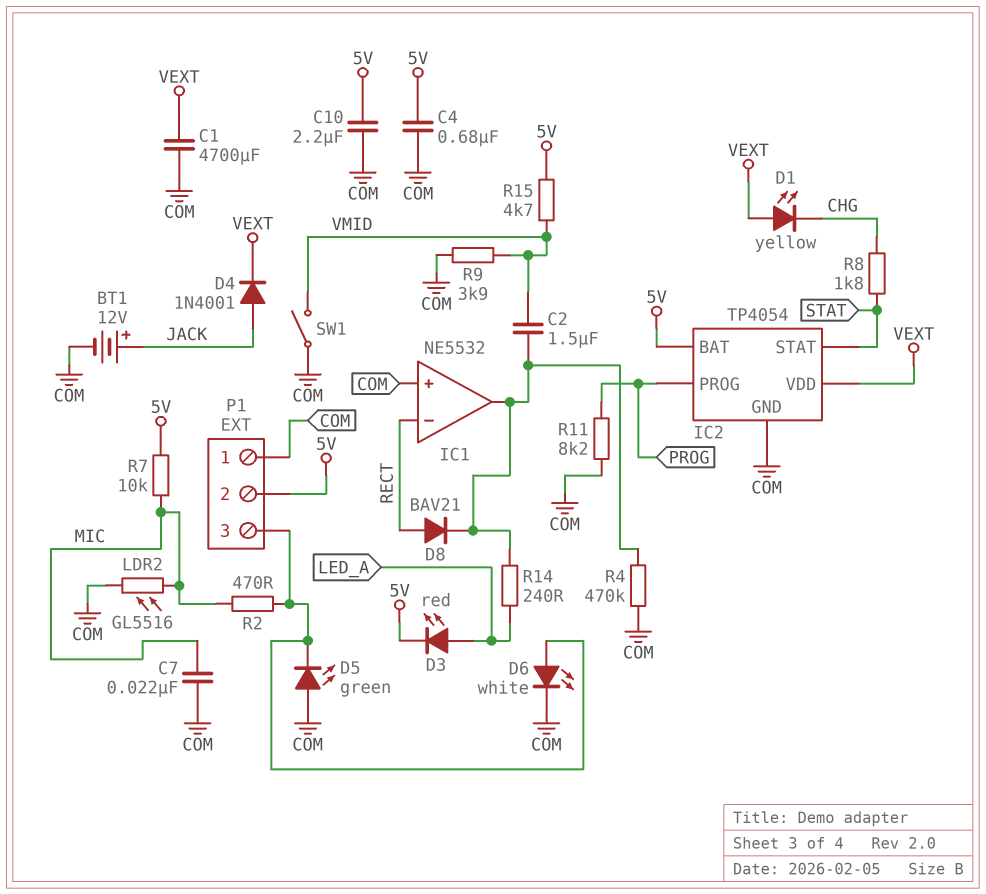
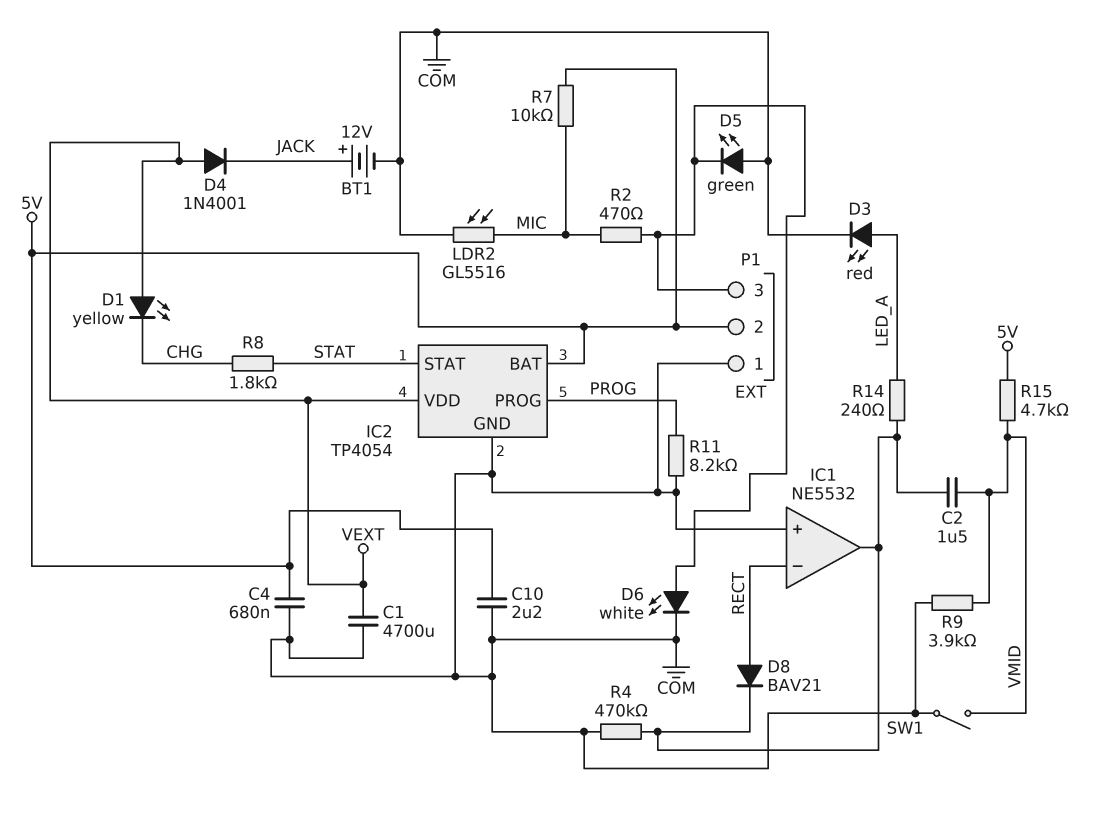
C7: 22nF (COM, MIC) -> none
D3: LED red (A LED_A, K 5V) -> LED red (A LED_A, K COM)
D4: diode 1N4001 (A JACK, K VEXT) -> diode 1N4001 (A VEXT, K JACK)

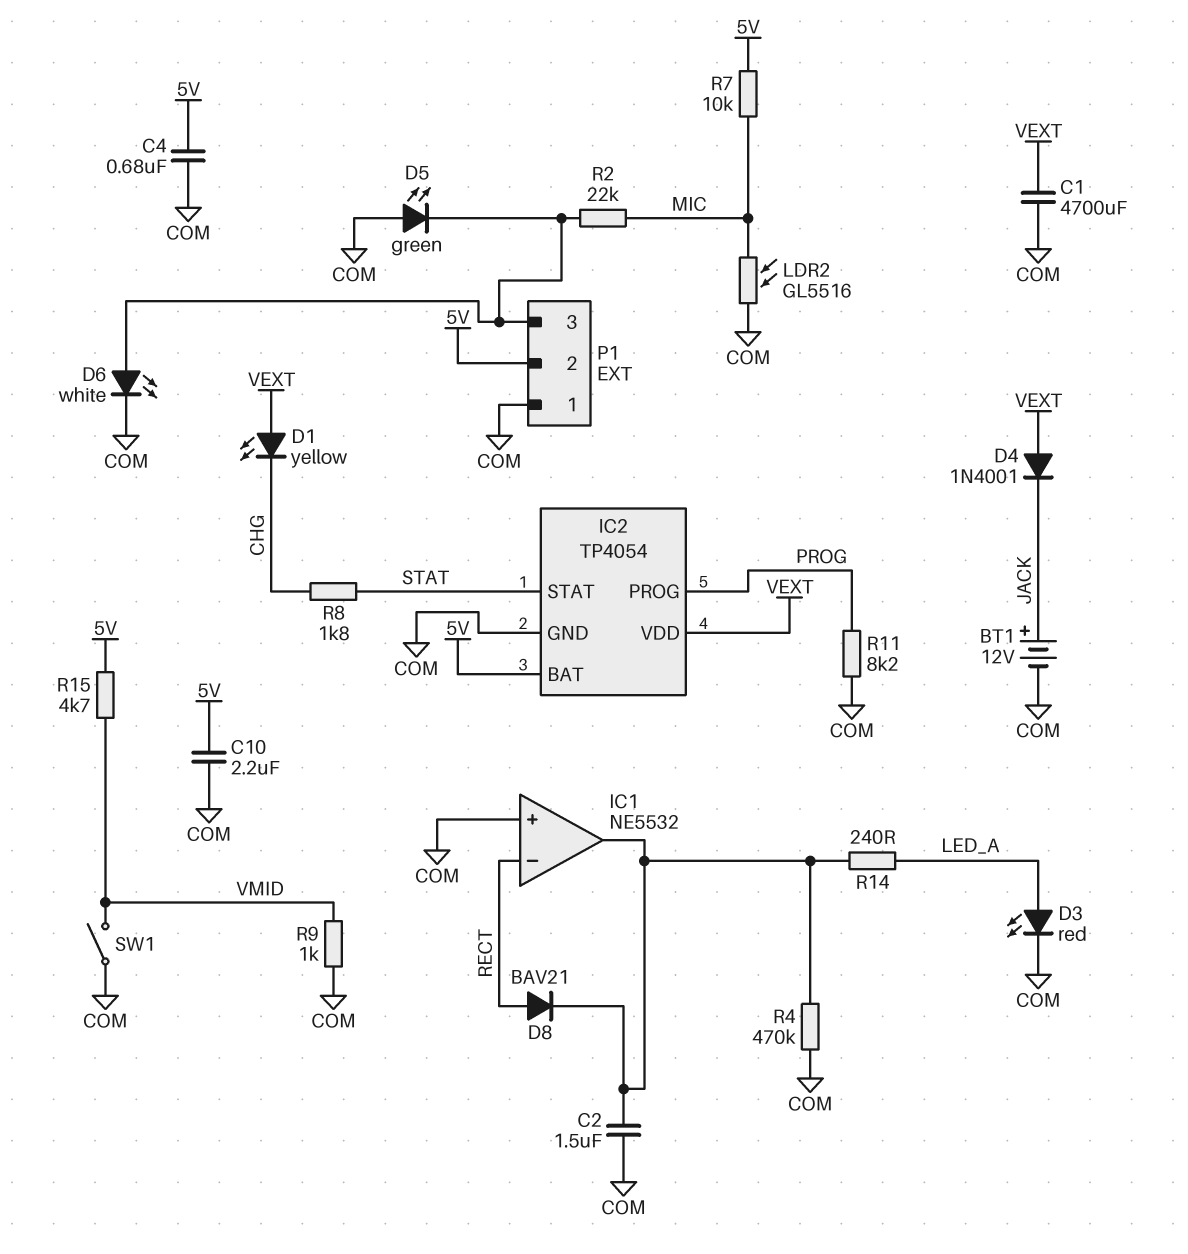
C2: 1.5uF (IC1/out, VMID) -> 1.5uF (COM, IC1/out)
R2: 470 (MIC, P1/3) -> 22k (MIC, P1/3)
R9: 3.9k (COM, VMID) -> 1k (COM, VMID)

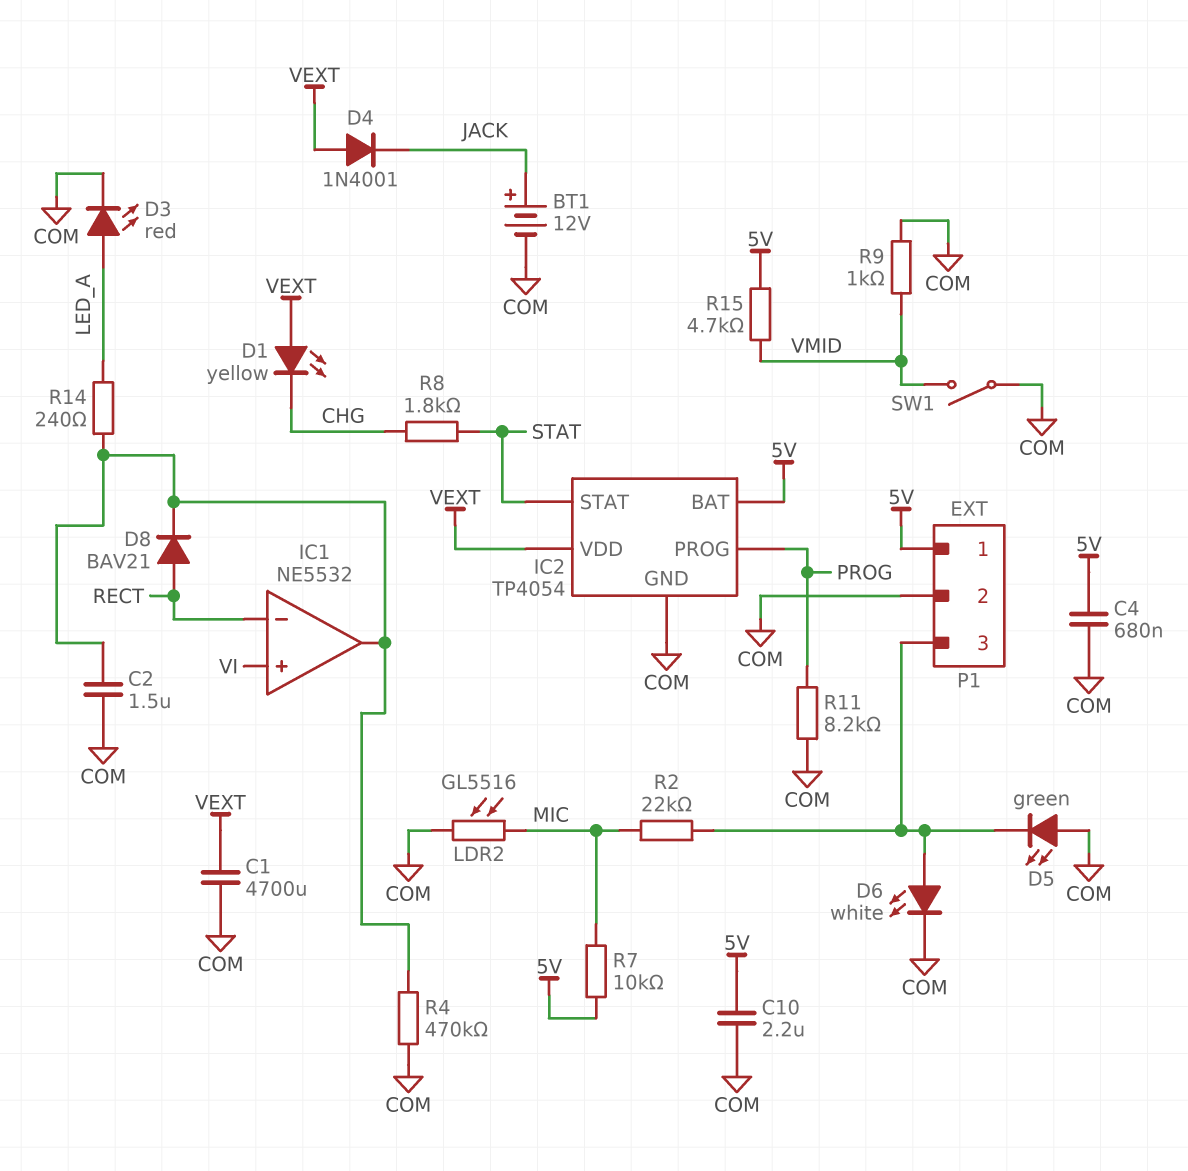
IC1 pin in+: COM -> VI
P1 pin 1: COM -> 5V
P1 pin 2: 5V -> COM

